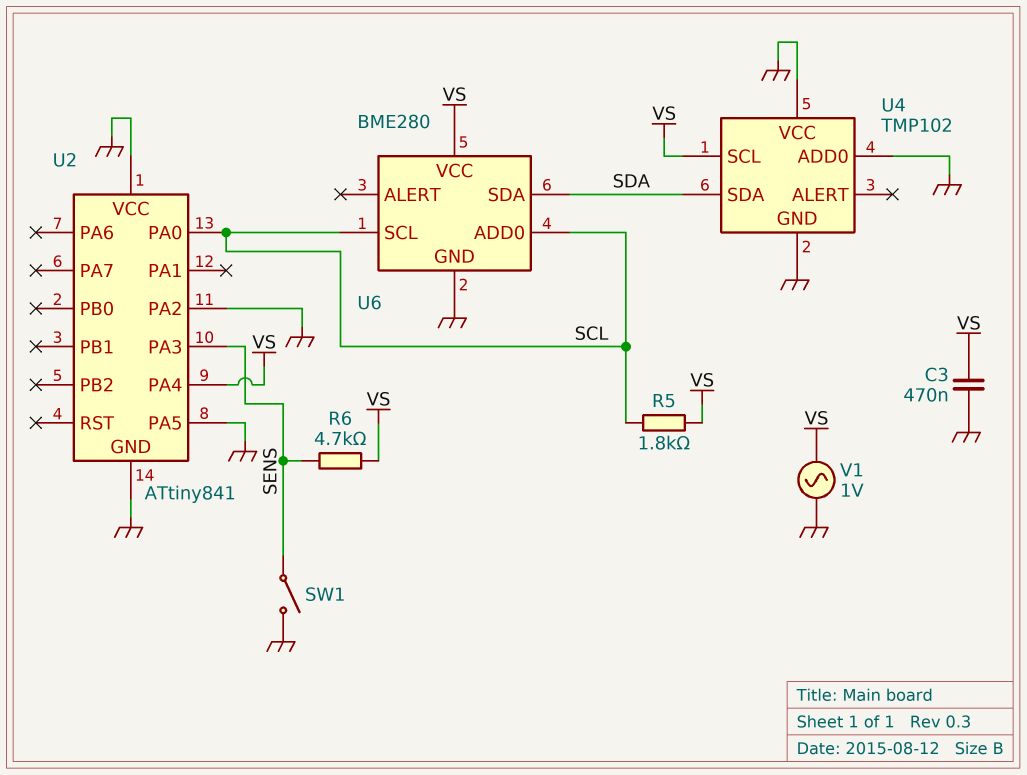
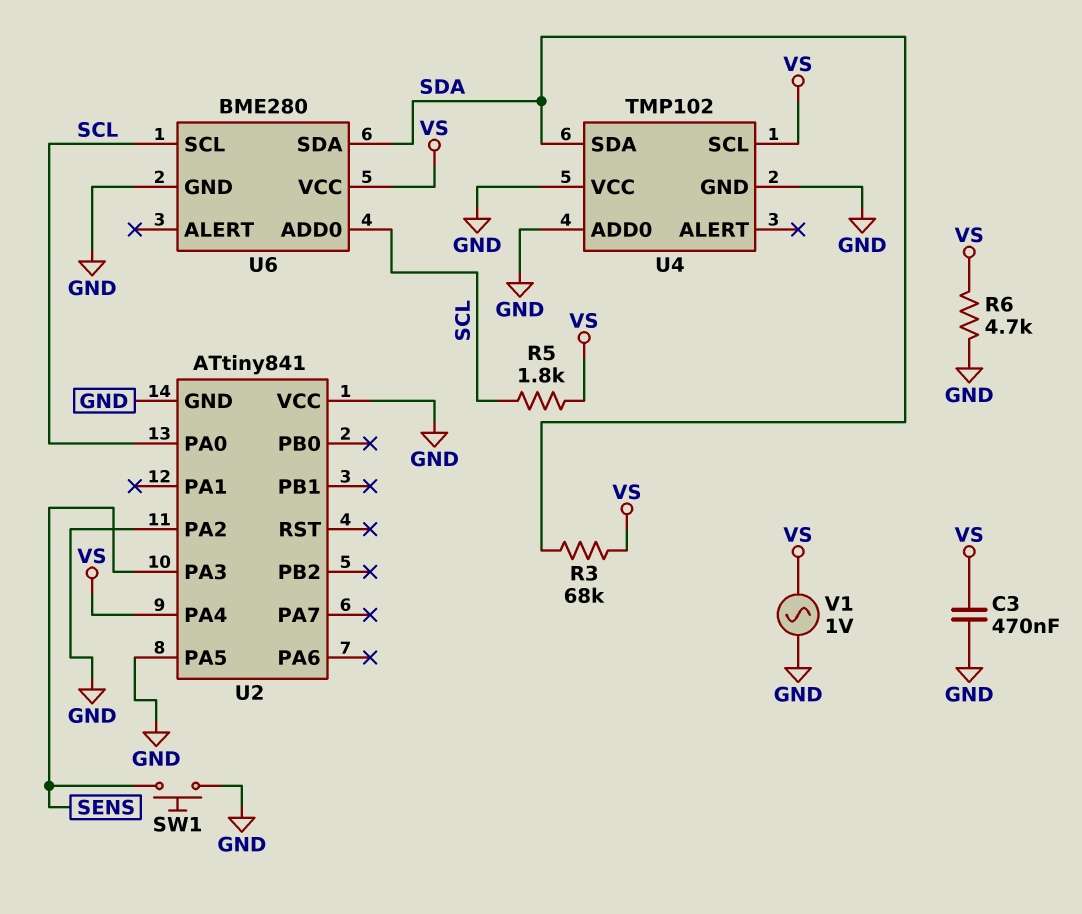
R3: none -> 68k (SDA, VS)
R6: 4.7k (SENS, VS) -> 4.7k (GND, VS)
SW1: switch (GND, SENS) -> button (GND, SENS)

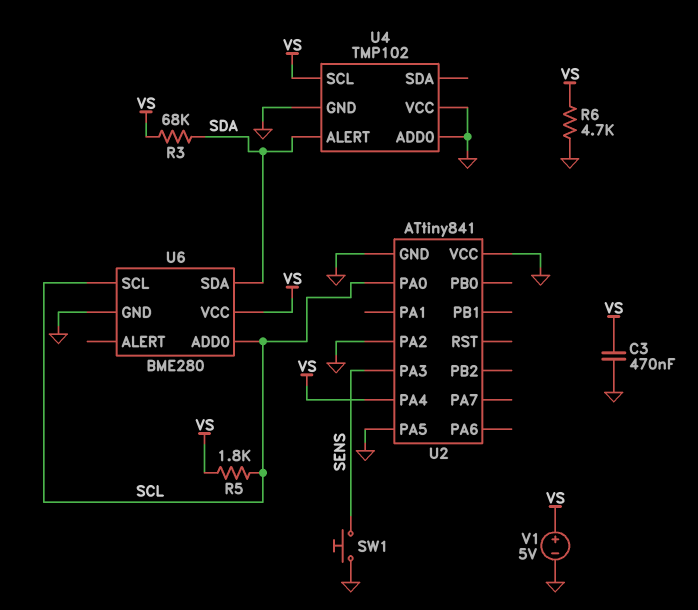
U4 pin ALERT: none -> SDA
U4 pin SDA: SDA -> none
V1: AC 1V (GND, VS) -> 5V (plus VS, minus GND)

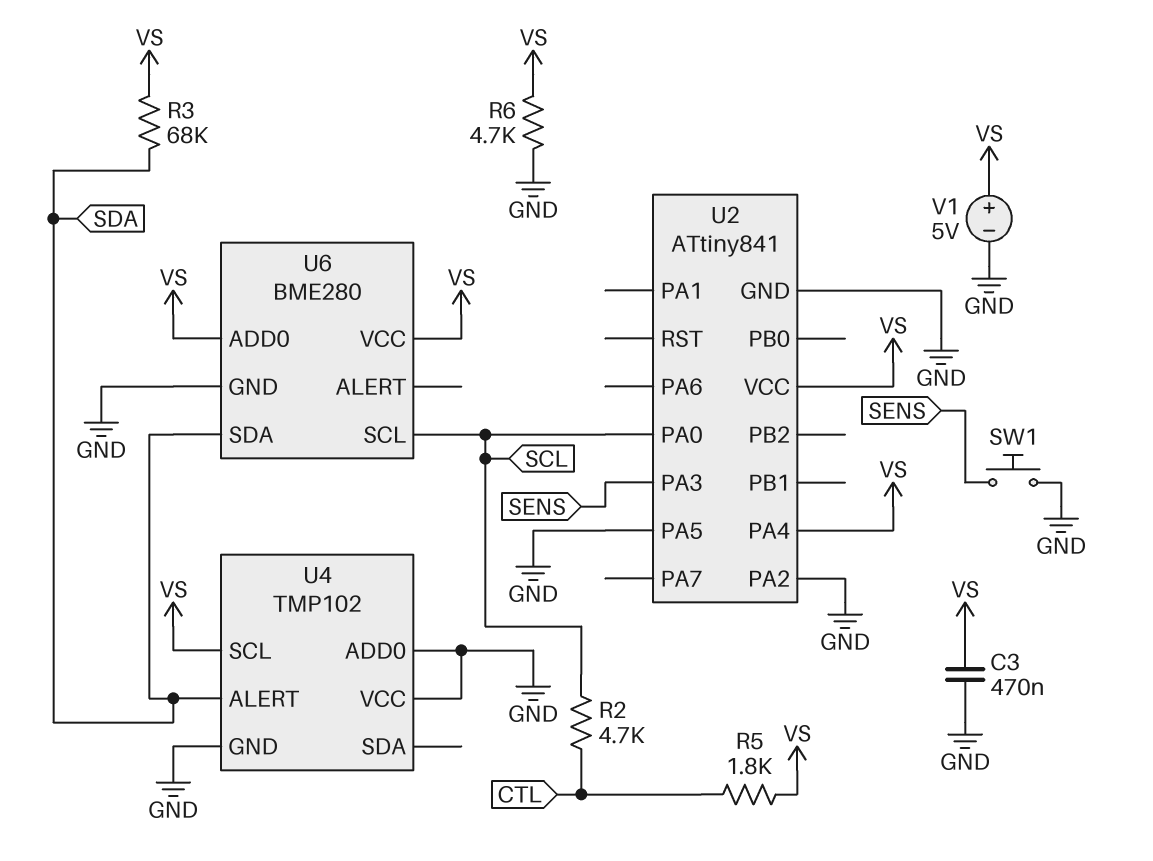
R2: none -> 4.7k (CTL, SCL)
R5: 1.8k (SCL, VS) -> 1.8k (CTL, VS)
U2 pin VCC: GND -> VS
U6 pin ADD0: SCL -> VS

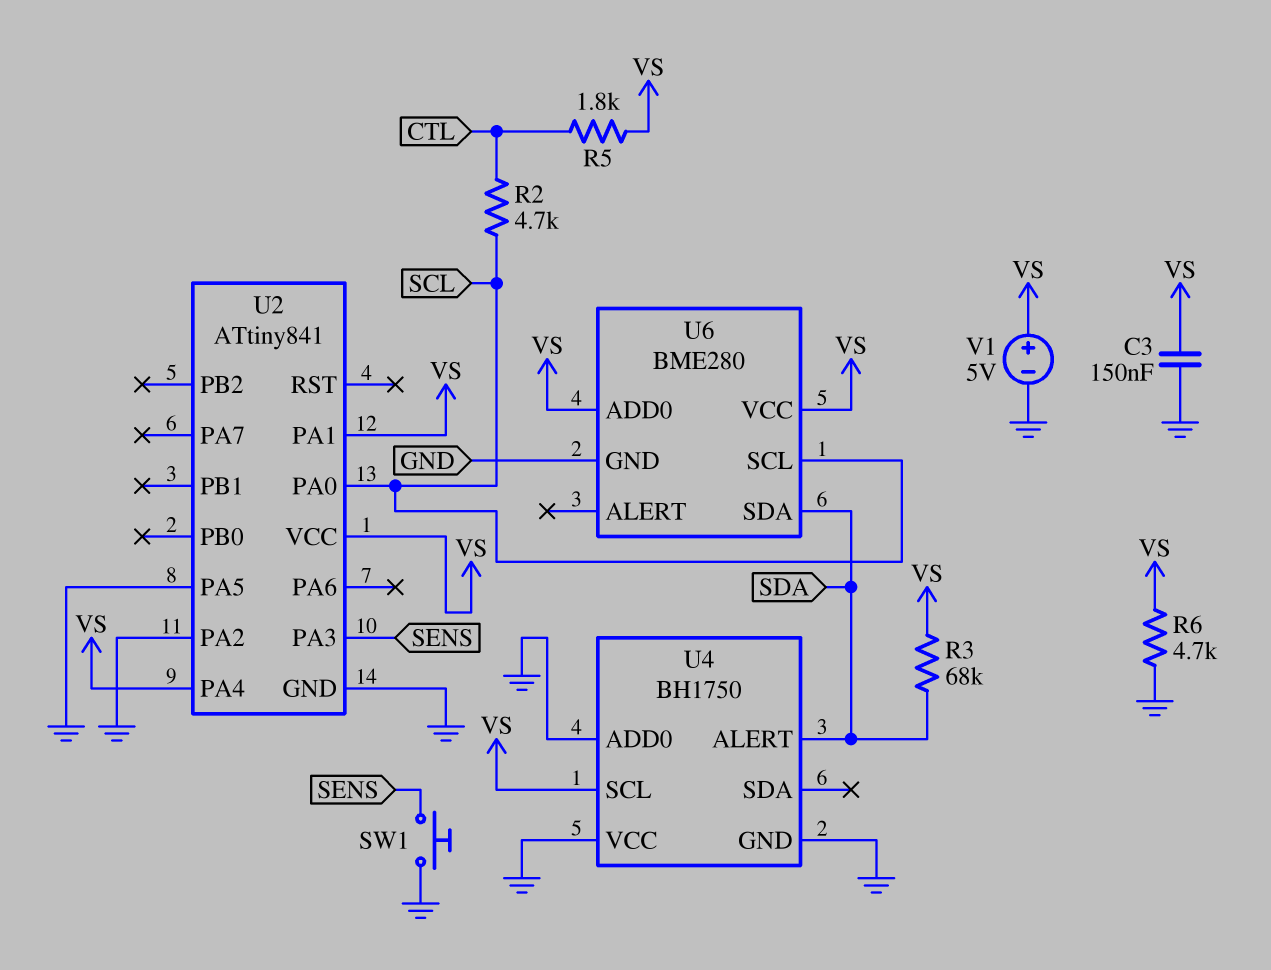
C3: 470nF (GND, VS) -> 150nF (GND, VS)
U2 pin PA1: none -> VS
U4: TMP102 -> BH1750

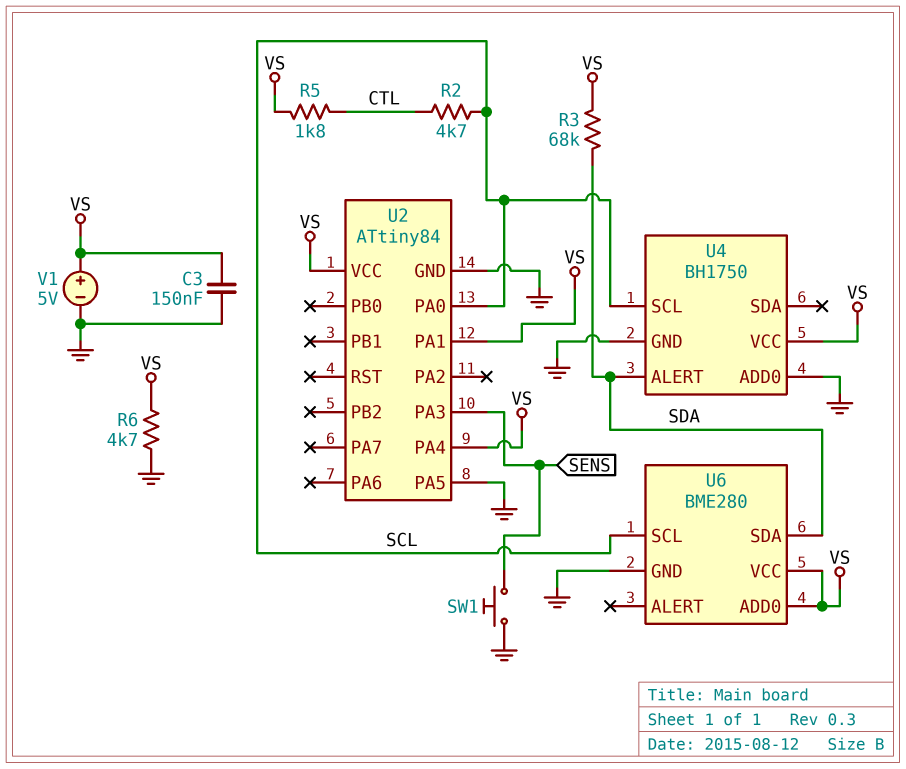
U2: ATtiny841 -> ATtiny84
U2 pin PA2: GND -> none
U4 pin SCL: VS -> SCL
U4 pin VCC: GND -> VS

